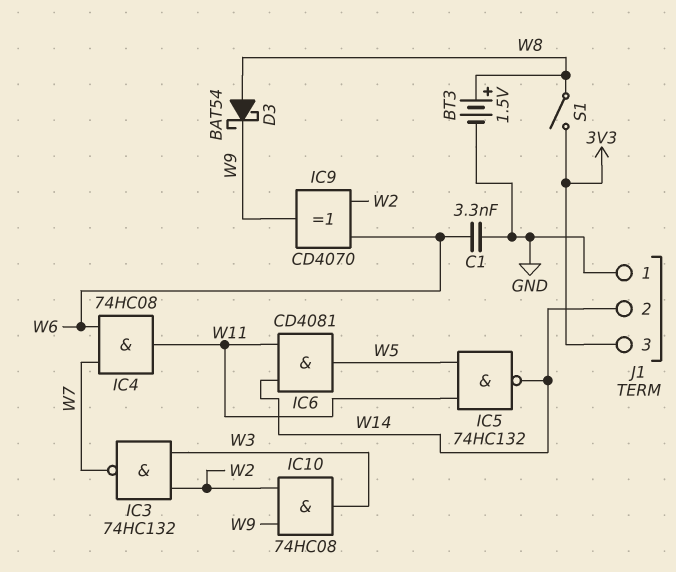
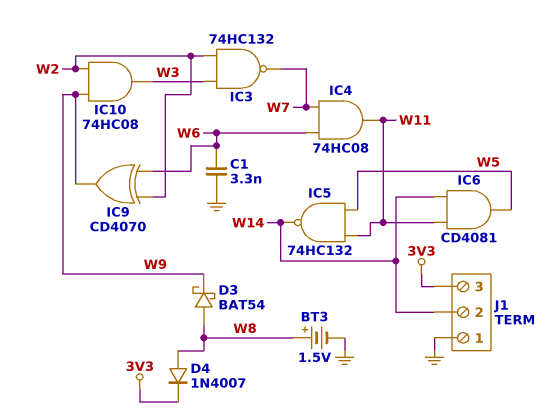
D4: none -> diode 1N4007 (A W8, K 3V3)
S1: switch (3V3, W8) -> none

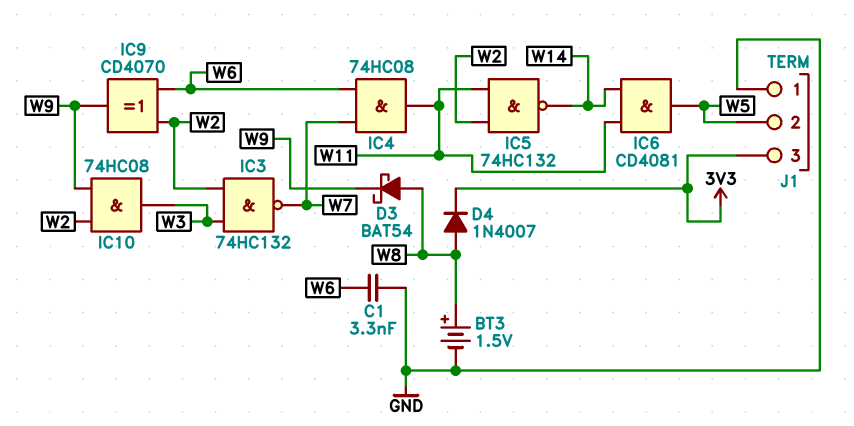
IC5: NAND 74HC132 (in W5, in W11, out W14) -> NAND 74HC132 (in W2, in W11, out W14)
J1 pin 2: W14 -> W5

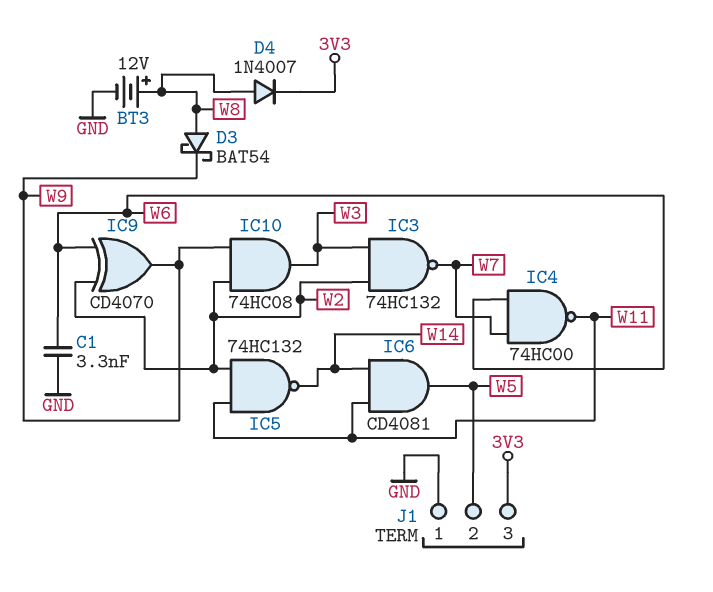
BT3: 1.5V (plus W8, minus GND) -> 12V (plus W8, minus GND)
IC4: AND 74HC08 (in W6, in W7, out W11) -> NAND 74HC00 (in W6, in W7, out W11)

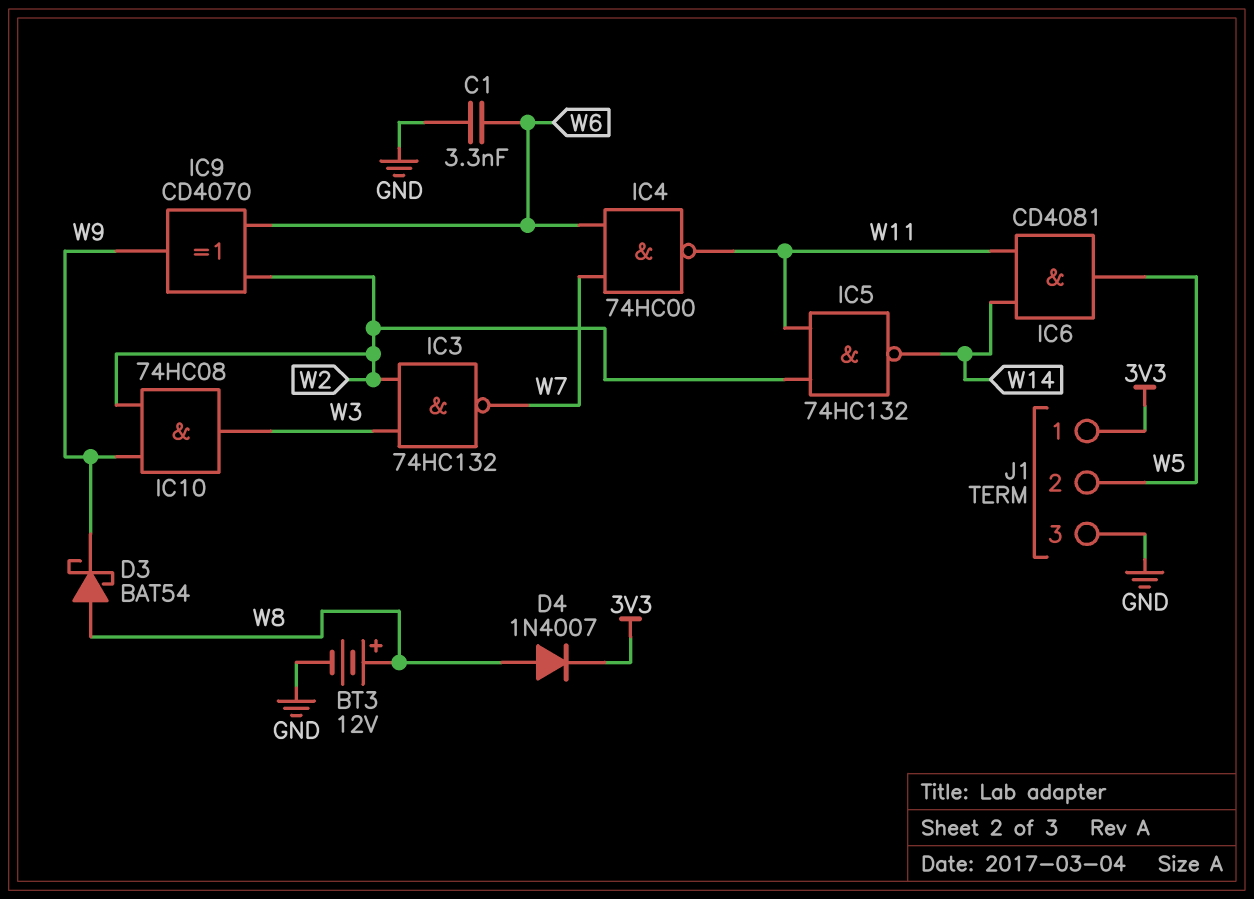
J1 pin 1: GND -> 3V3
J1 pin 3: 3V3 -> GND

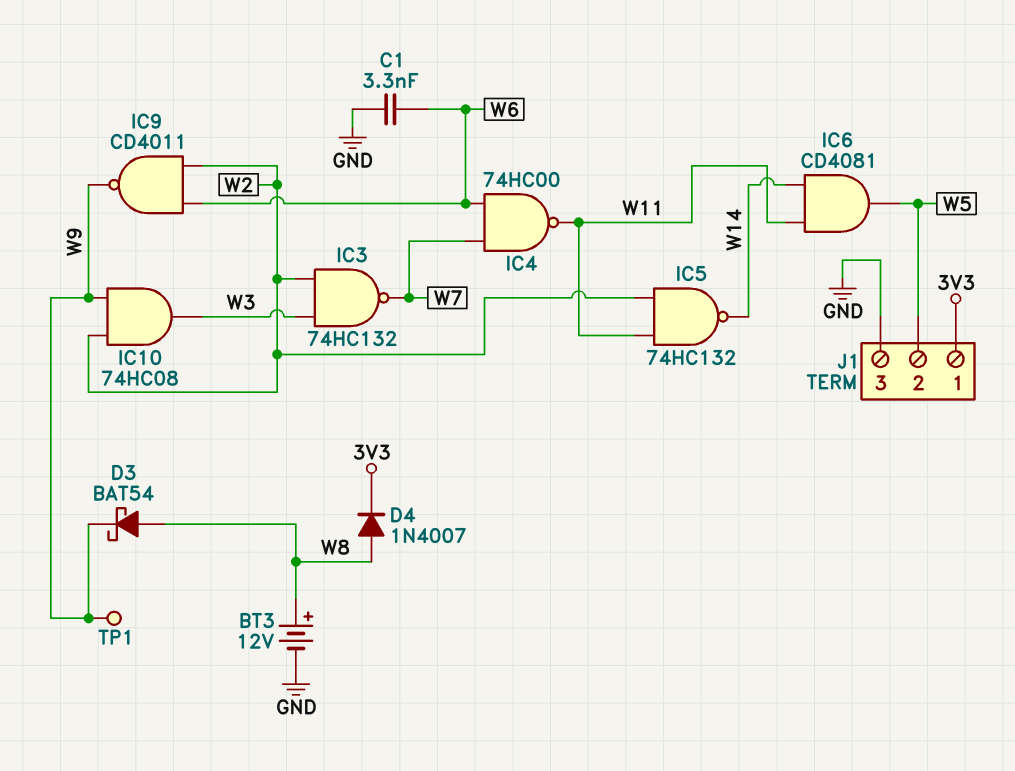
IC9: XOR CD4070 (in W2, in W6, out W9) -> NAND CD4011 (in W2, in W6, out W9)
TP1: none -> test point (W9)

